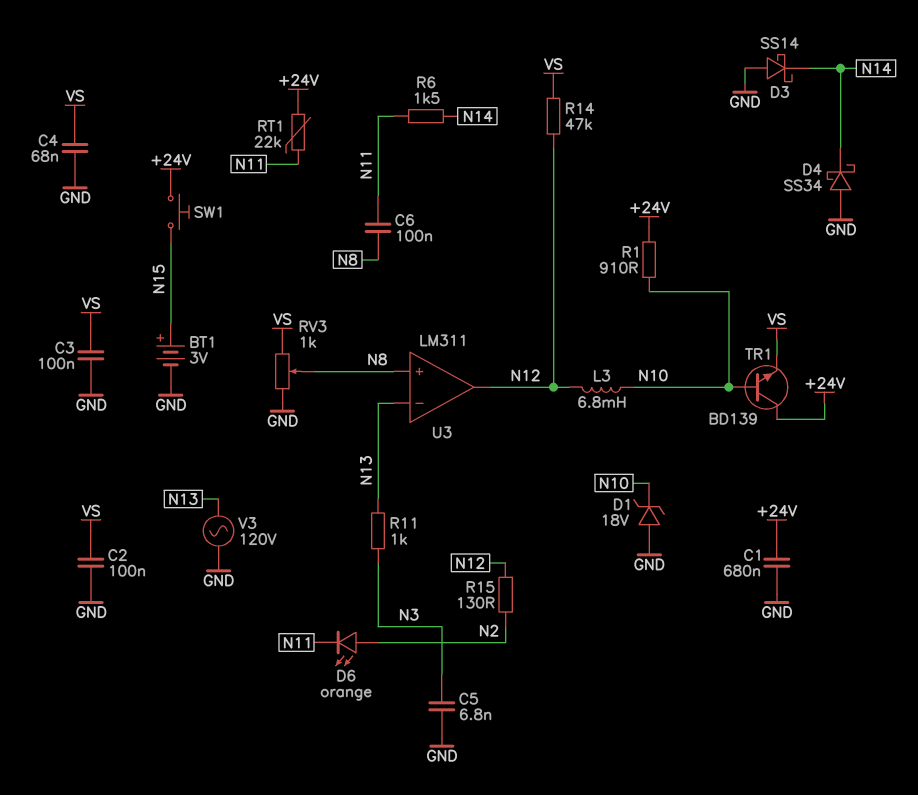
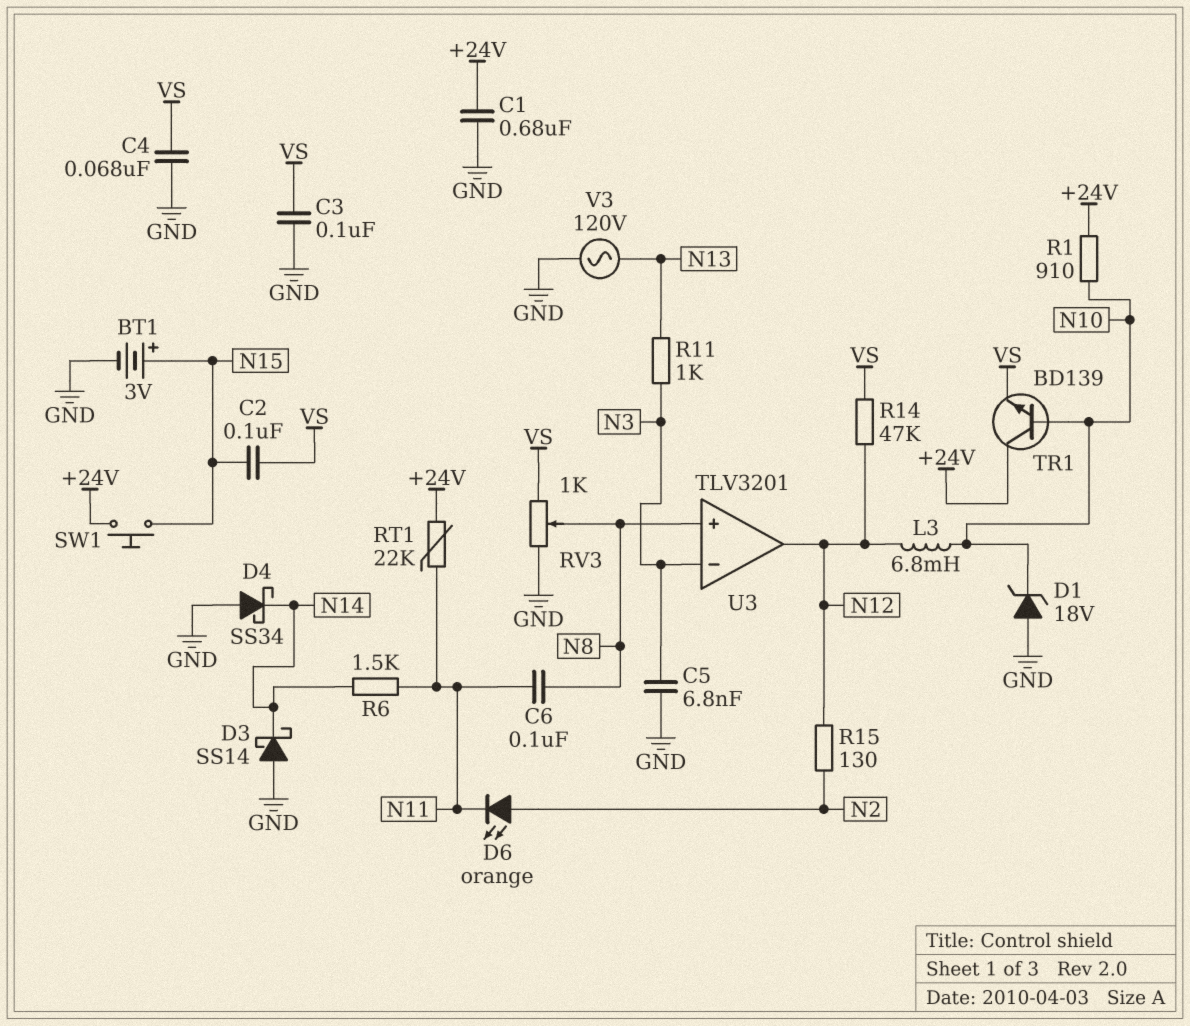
C2: 100nF (GND, VS) -> 100nF (N15, VS)
U3: LM311 -> TLV3201
U3 pin in-: N13 -> N3

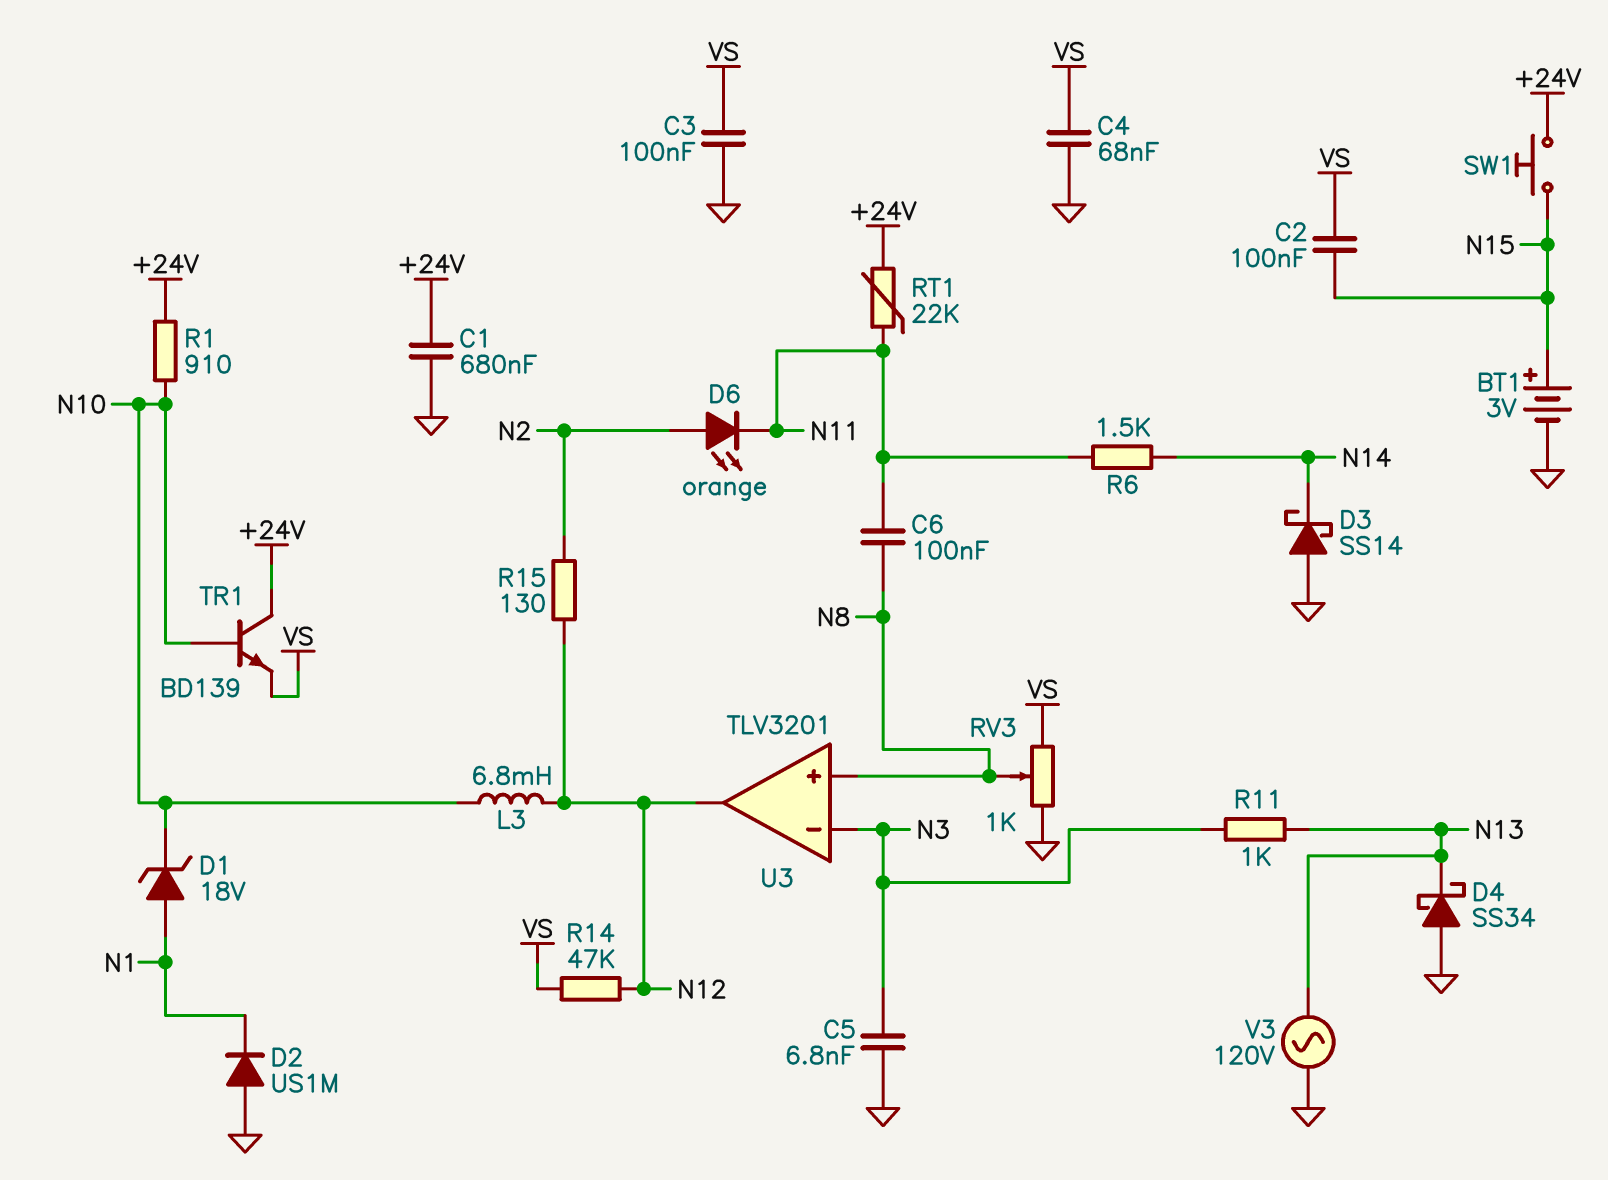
D1: zener 18V (A GND, K N10) -> zener 18V (A N1, K N10)
D2: none -> diode US1M (A GND, K N1)
D4: schottky SS34 (A GND, K N14) -> schottky SS34 (A GND, K N13)

